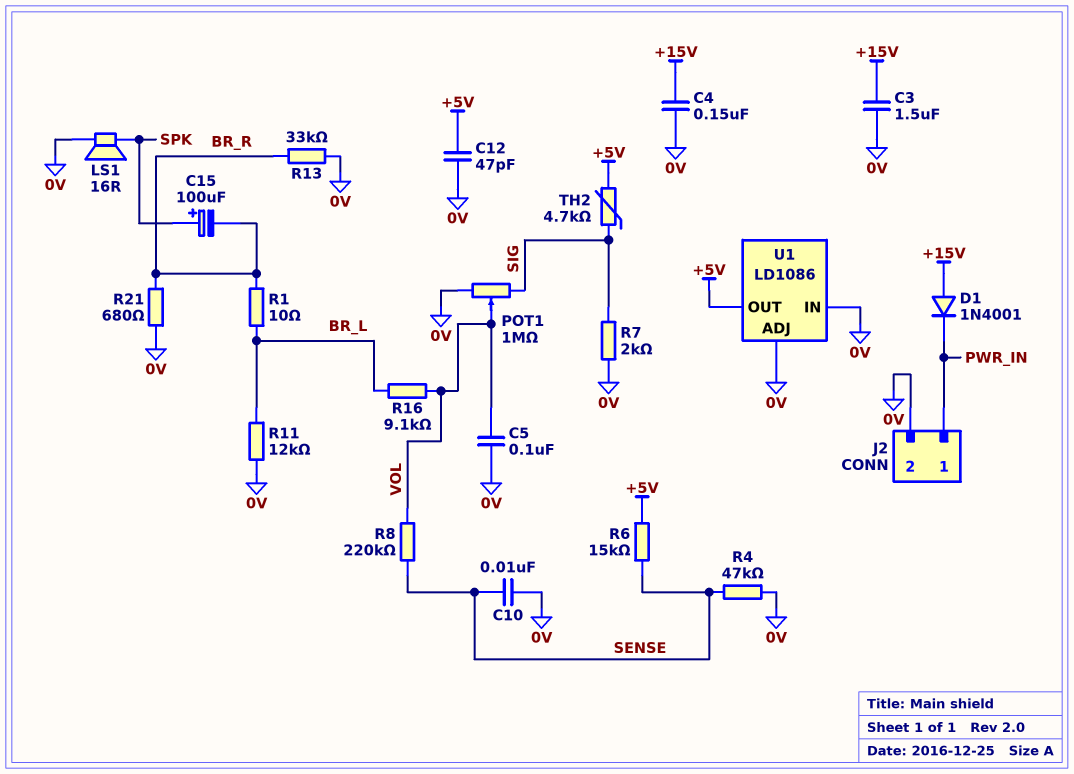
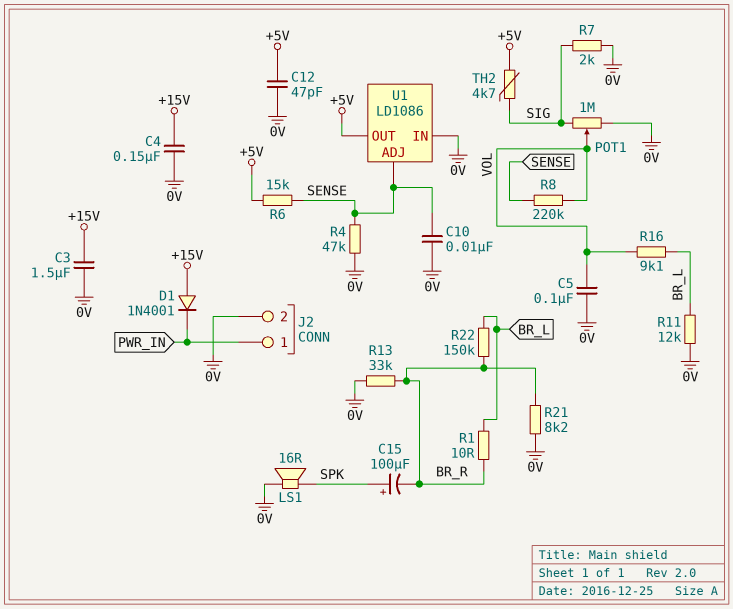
R21: 680 (0V, BR_R) -> 8.2k (0V, BR_R)
R22: none -> 150k (BR_L, BR_R)
U1 pin ADJ: 0V -> SENSE

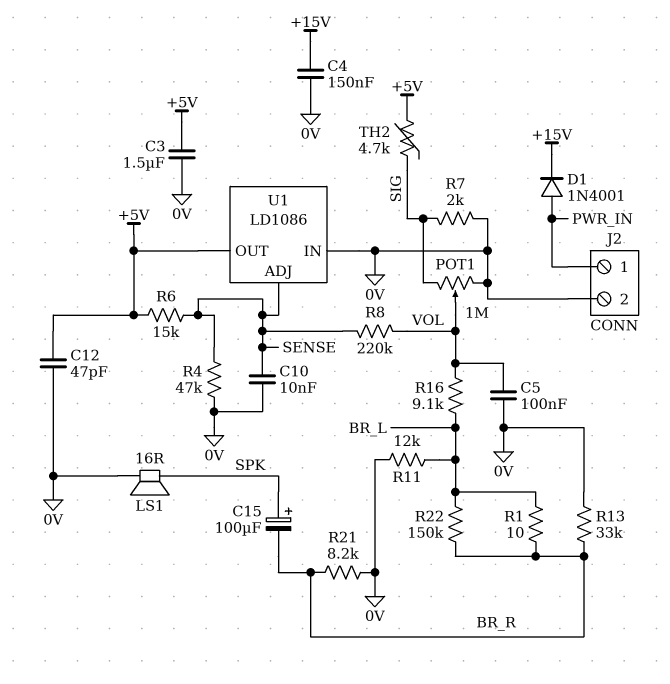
C3: 1.5uF (+15V, 0V) -> 1.5uF (+5V, 0V)
D1: diode 1N4001 (A +15V, K PWR_IN) -> diode 1N4001 (A PWR_IN, K +15V)

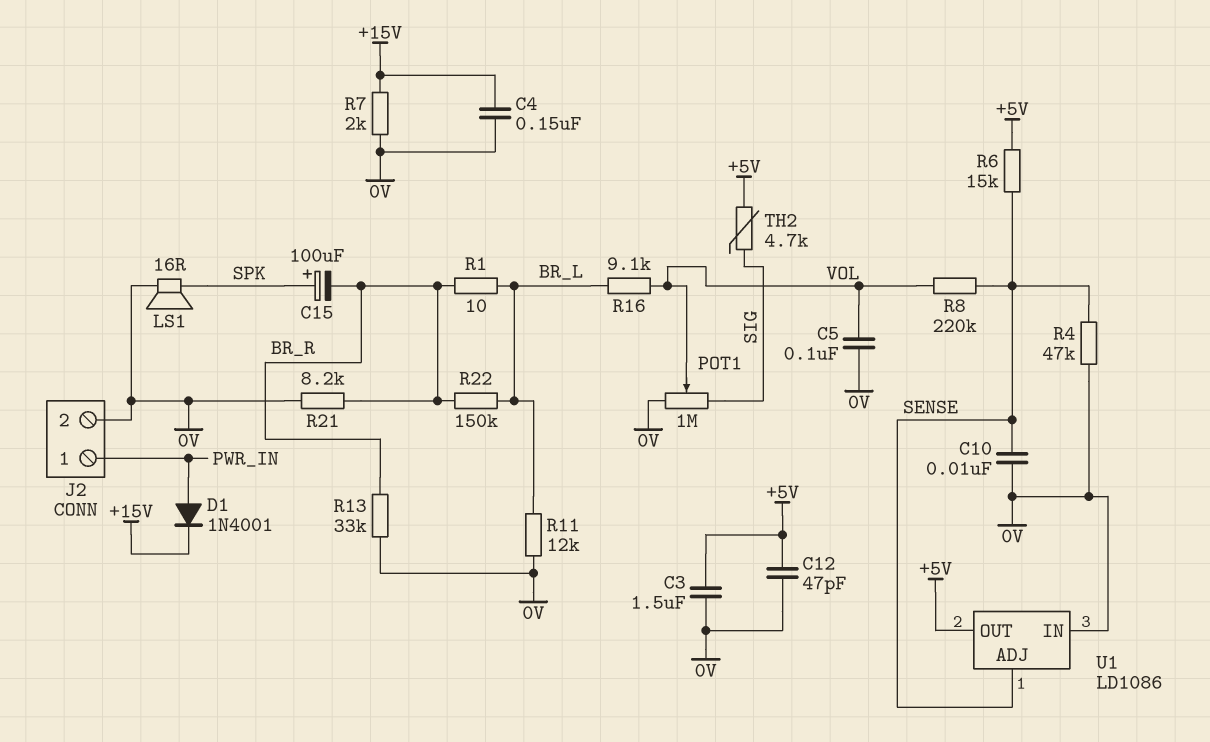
R7: 2k (0V, SIG) -> 2k (+15V, 0V)

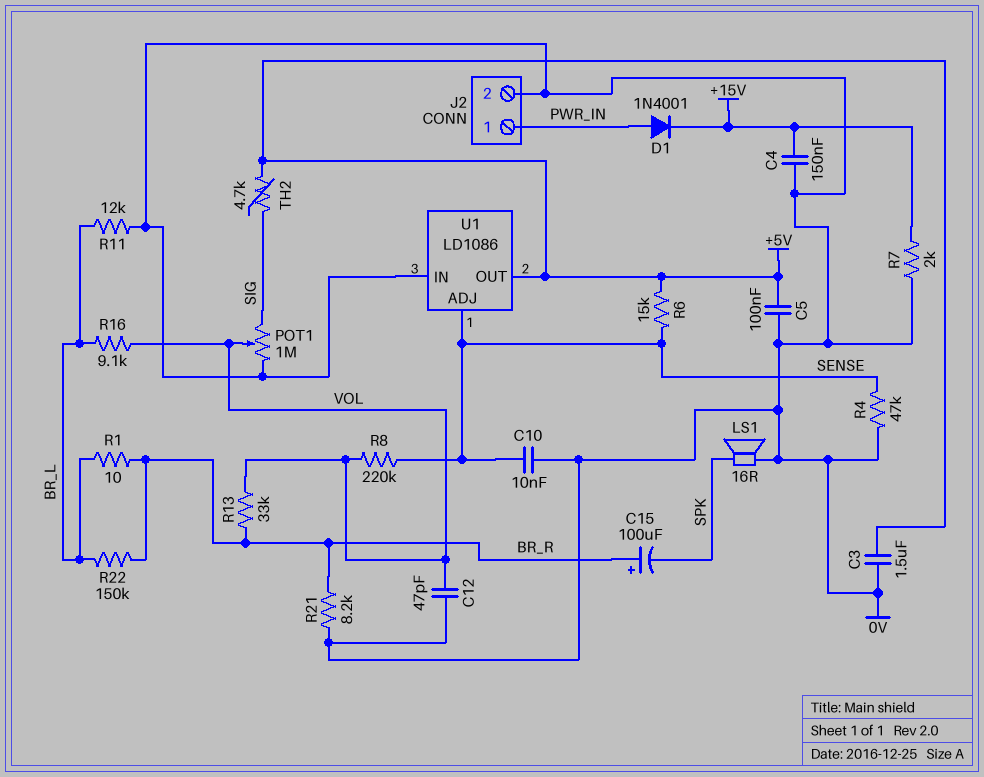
C5: 100nF (0V, VOL) -> 100nF (+5V, 0V)
C12: 47pF (+5V, 0V) -> 47pF (0V, VOL)
C15: 100uF (plus SPK, minus BR_R) -> 100uF (plus BR_R, minus SPK)
R13: 33k (0V, BR_R) -> 33k (BR_R, VOL)

